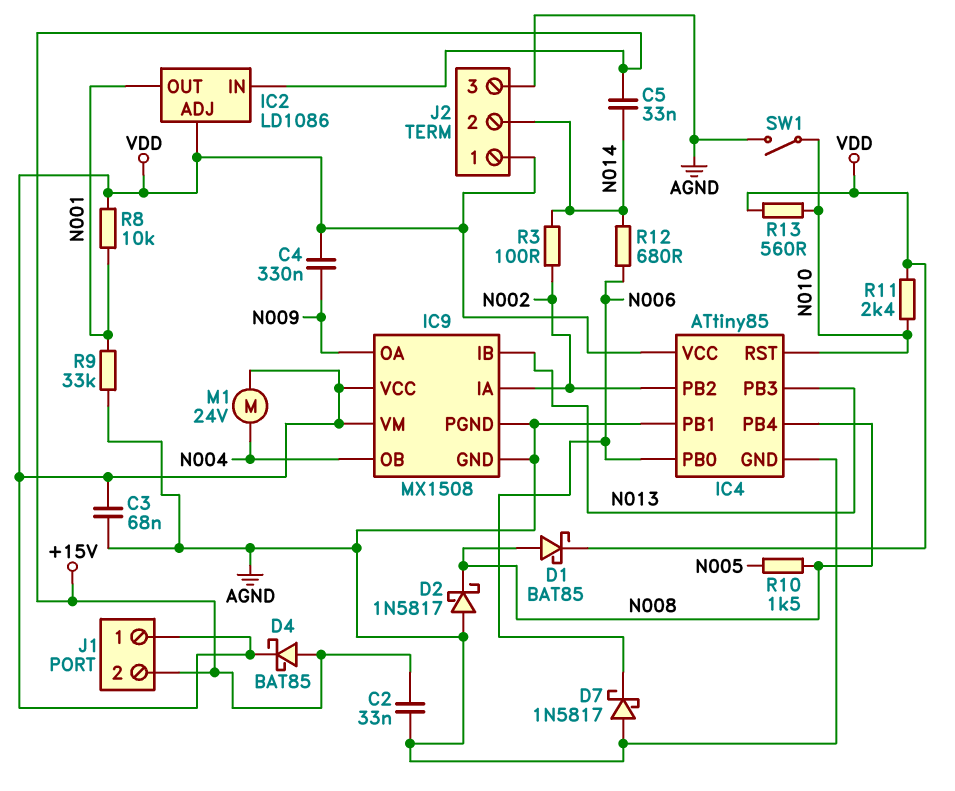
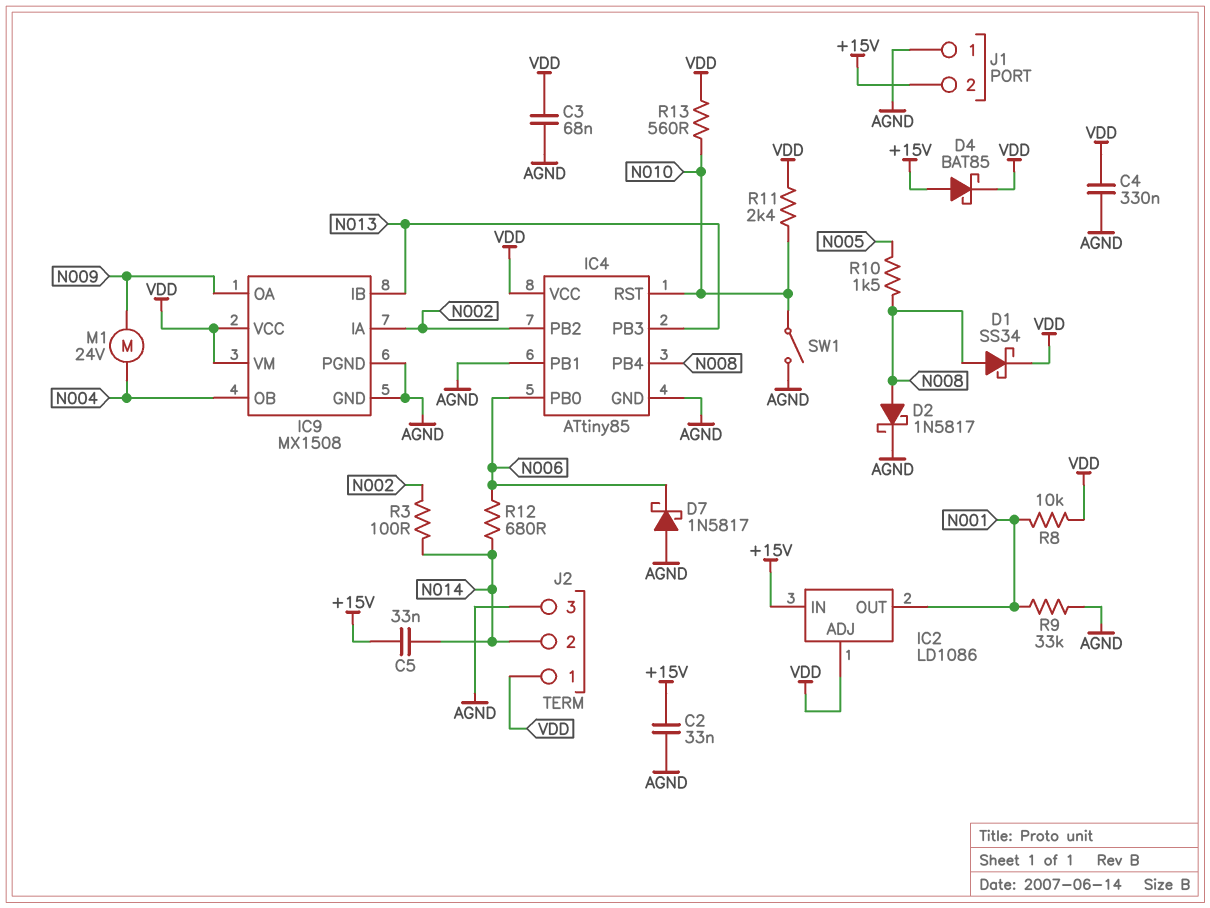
C4: 330nF (N009, VDD) -> 330nF (AGND, VDD)
D1: schottky BAT85 (A N008, K VDD) -> schottky SS34 (A N008, K VDD)
D2: schottky 1N5817 (A AGND, K N008) -> schottky 1N5817 (A N008, K AGND)
J1 pin 1: VDD -> AGND
M1: motor 24V (N004, VDD) -> motor 24V (N004, N009)

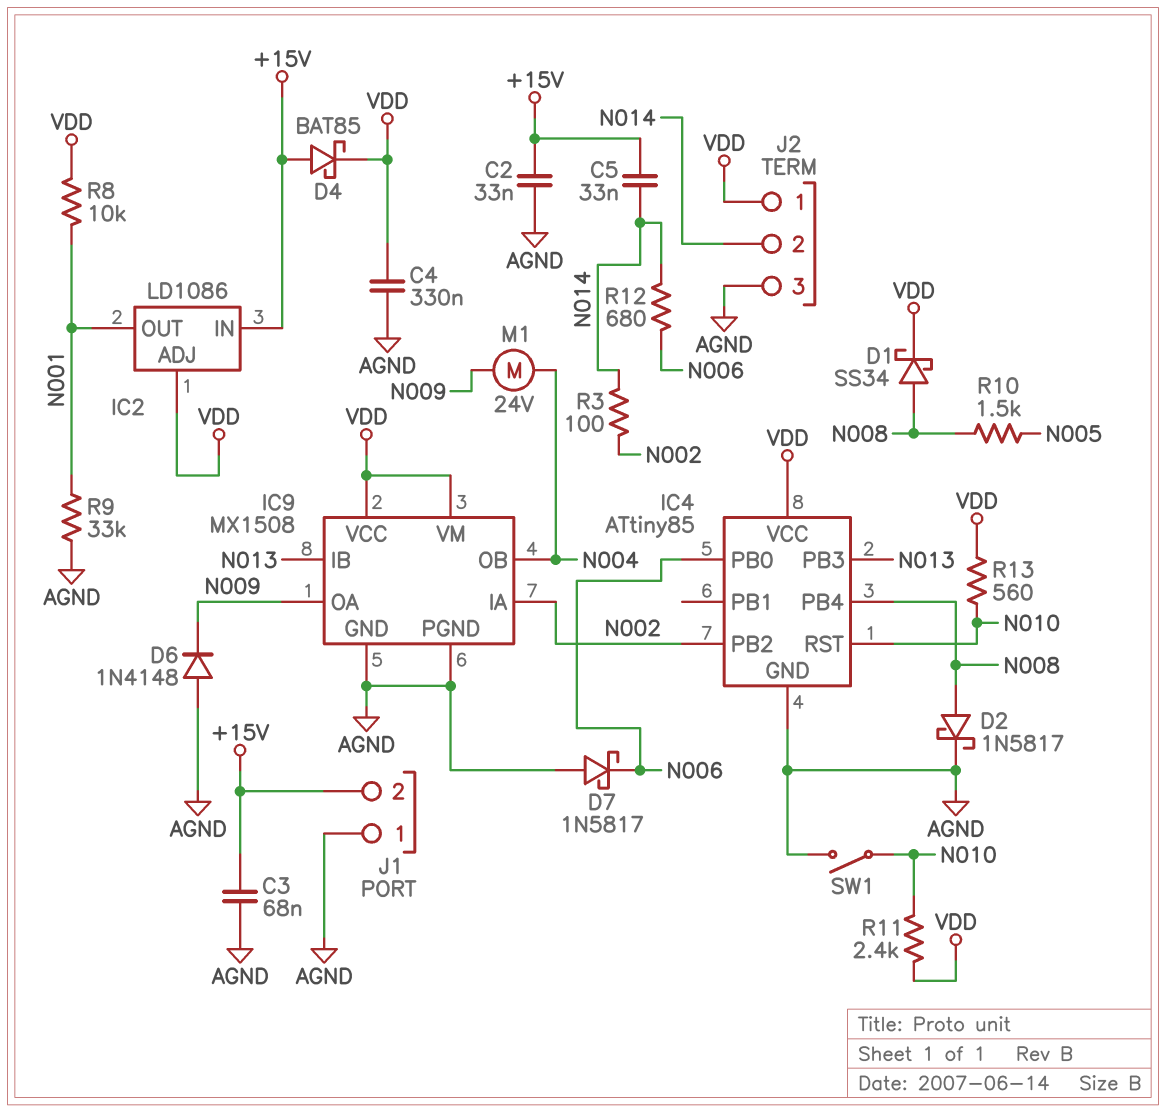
C3: 68nF (AGND, VDD) -> 68nF (+15V, AGND)
D6: none -> diode 1N4148 (A AGND, K N009)
IC4 pin PB1: AGND -> none

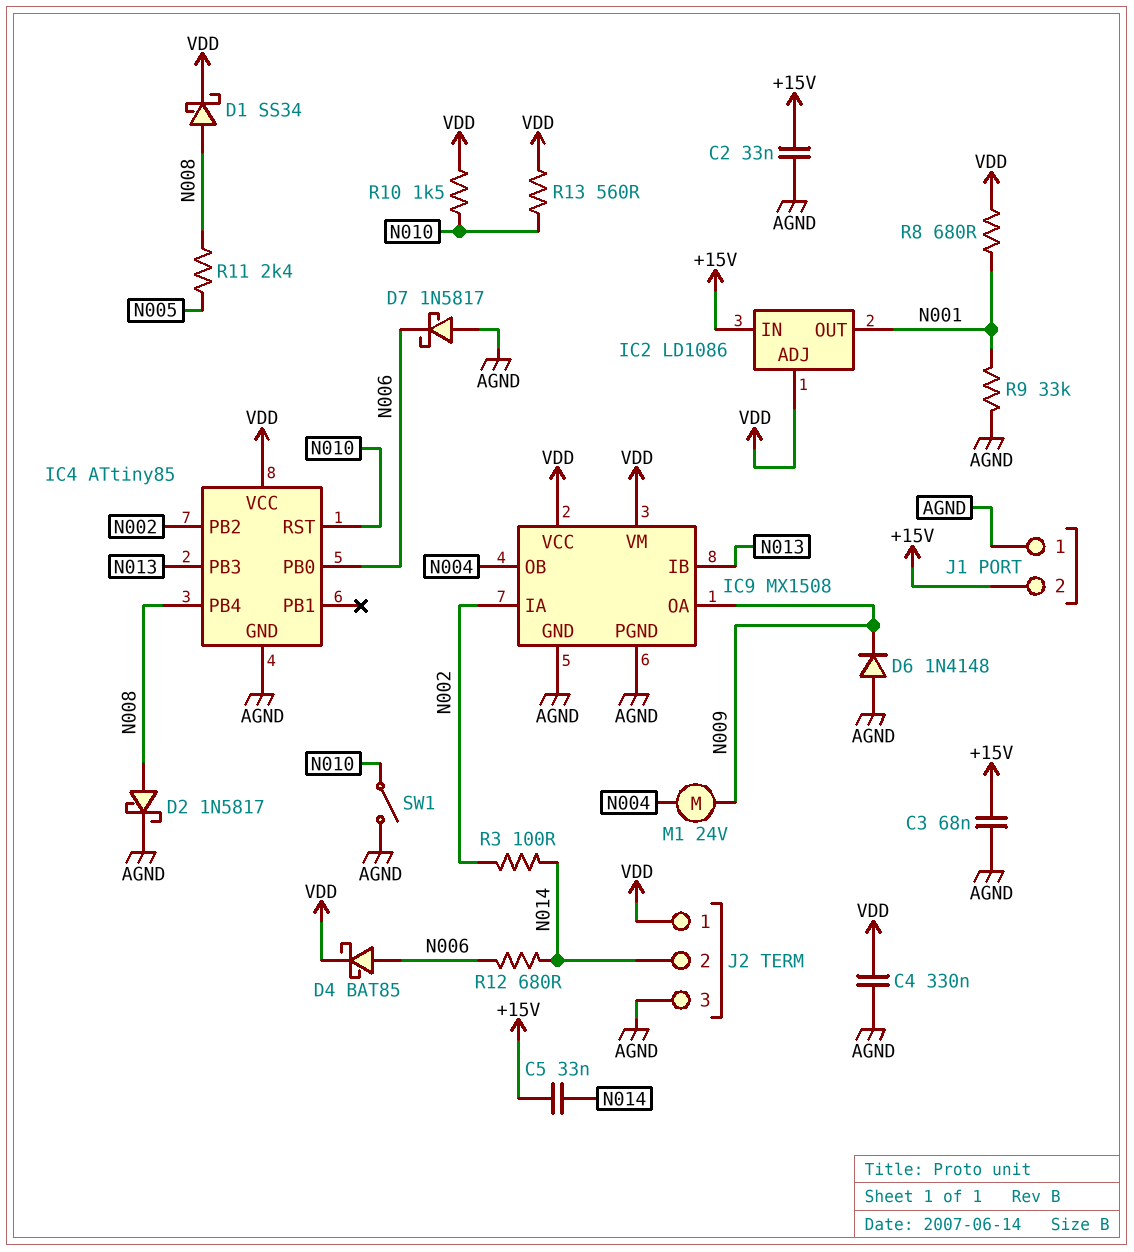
D4: schottky BAT85 (A +15V, K VDD) -> schottky BAT85 (A N006, K VDD)
R8: 10k (N001, VDD) -> 680 (N001, VDD)
R10: 1.5k (N005, N008) -> 1.5k (N010, VDD)
R11: 2.4k (N010, VDD) -> 2.4k (N005, N008)

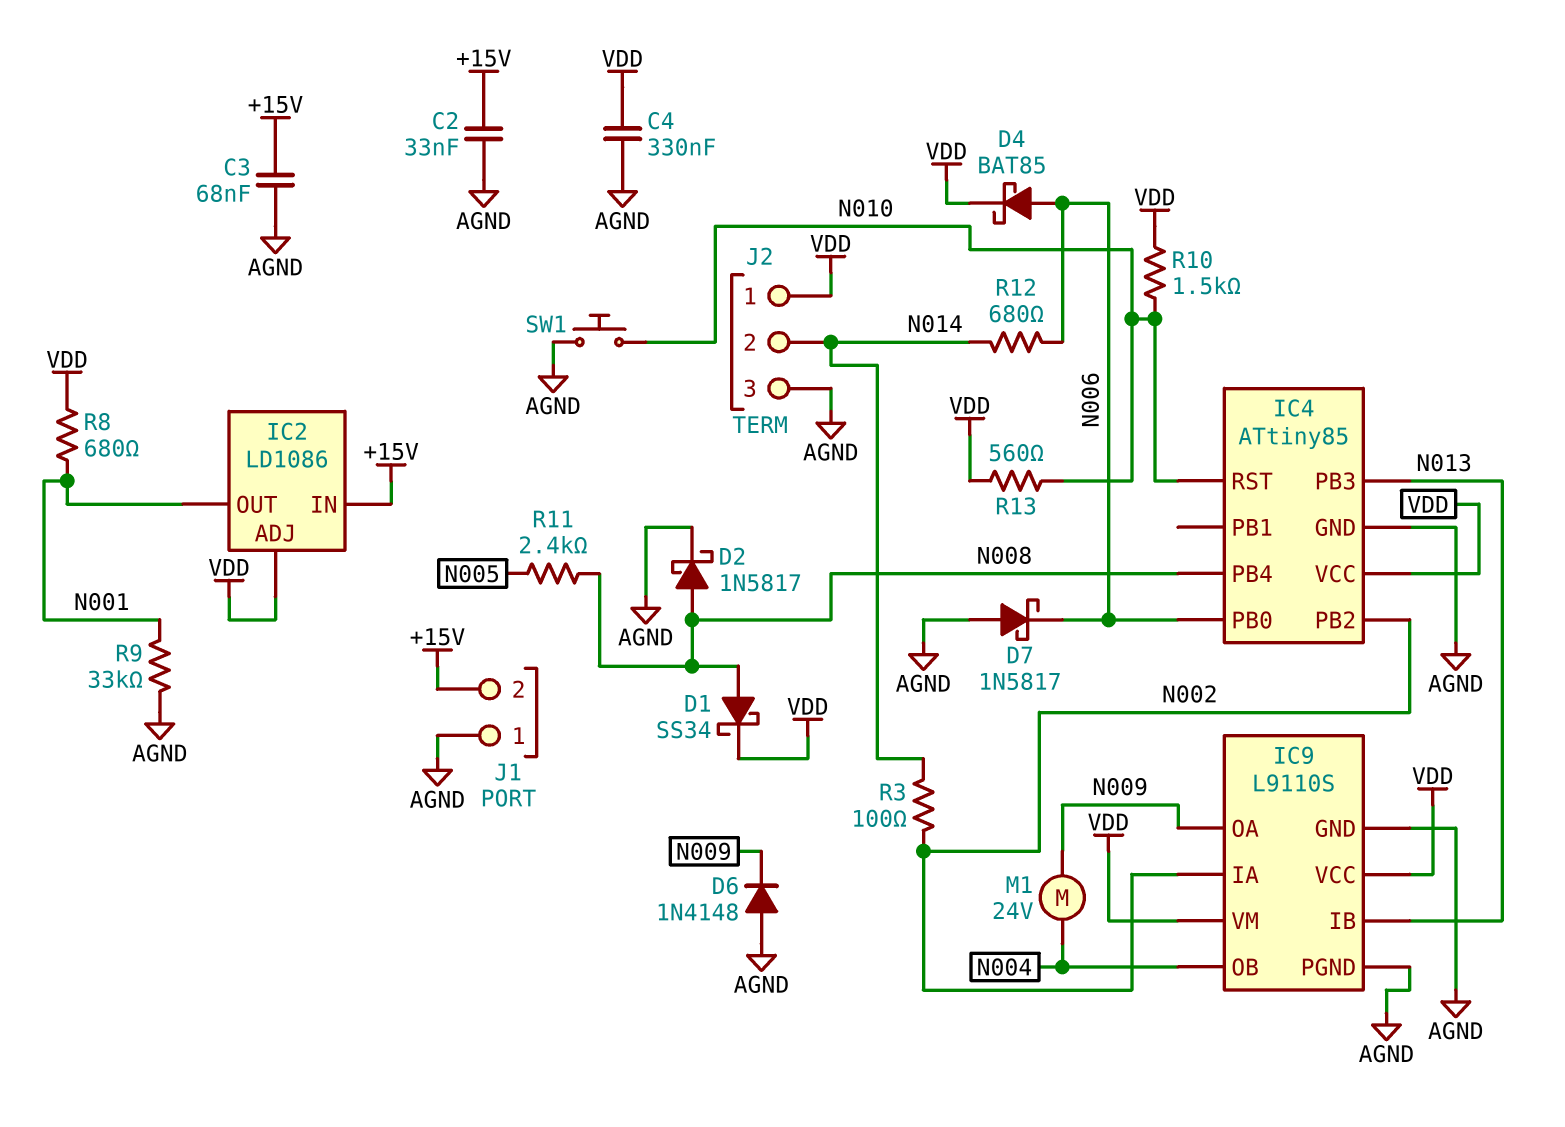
C5: 33nF (+15V, N014) -> none
IC9: MX1508 -> L9110S
SW1: switch (AGND, N010) -> button (AGND, N010)

